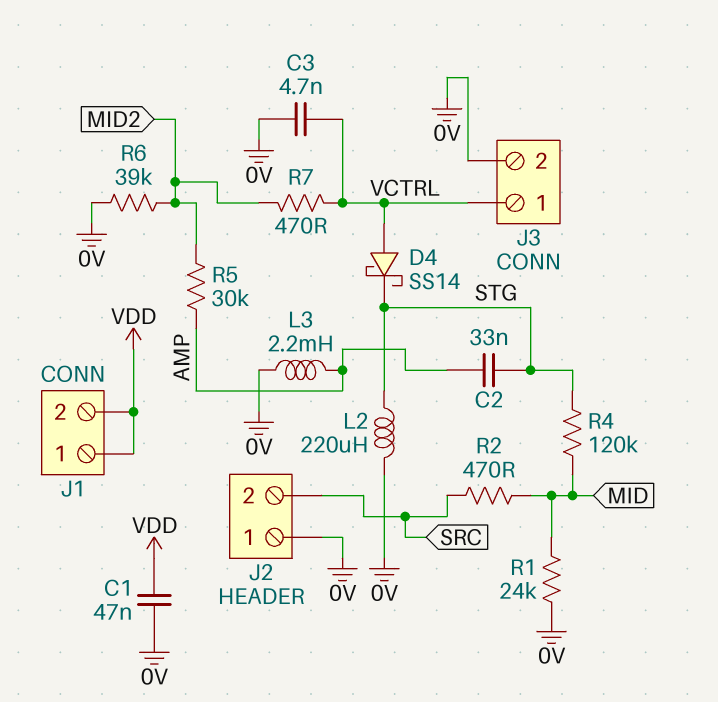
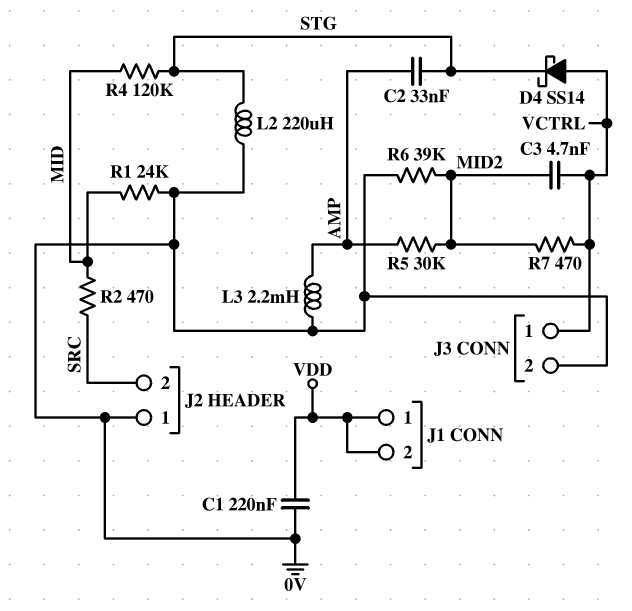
C1: 47nF (0V, VDD) -> 220nF (0V, VDD)
C3: 4.7nF (0V, VCTRL) -> 4.7nF (MID2, VCTRL)

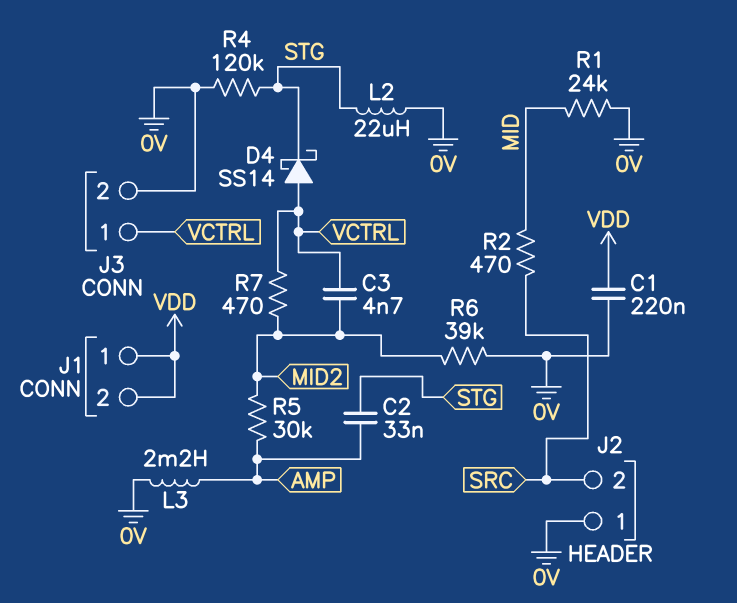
L2: 220uH (0V, STG) -> 22uH (0V, STG)
R4: 120k (MID, STG) -> 120k (0V, STG)

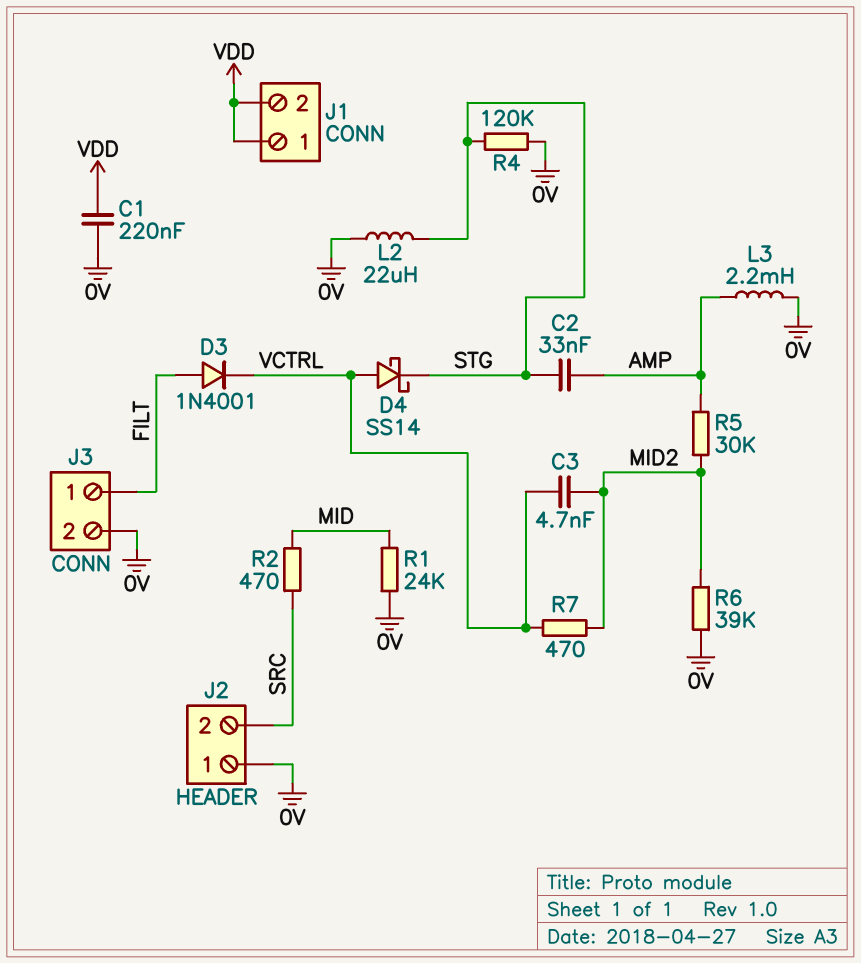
D3: none -> diode 1N4001 (A FILT, K VCTRL)
J3 pin 1: VCTRL -> FILT

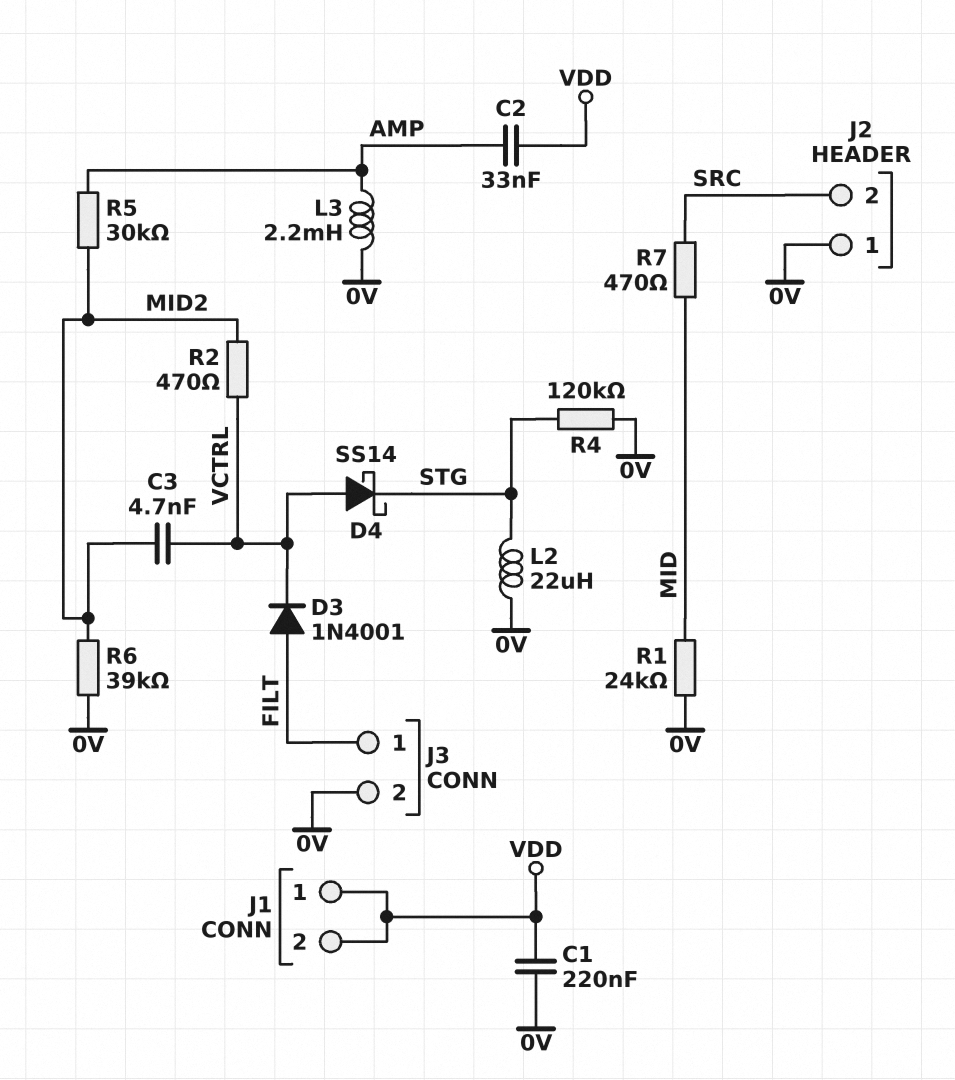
C2: 33nF (AMP, STG) -> 33nF (AMP, VDD)
R2: 470 (MID, SRC) -> 470 (MID2, VCTRL)
R7: 470 (MID2, VCTRL) -> 470 (MID, SRC)

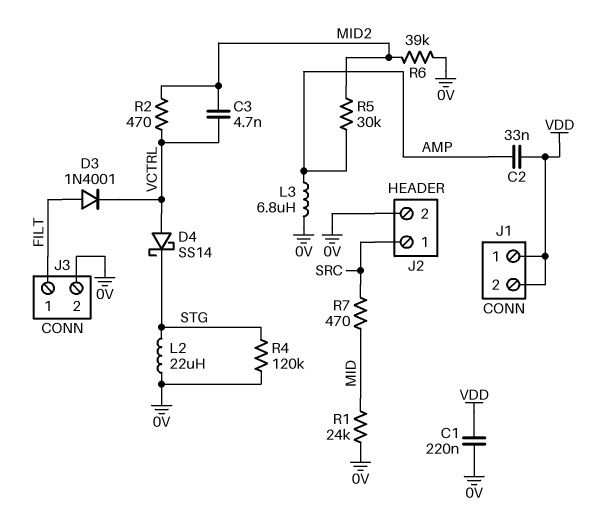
J2 pin 1: 0V -> SRC
J2 pin 2: SRC -> 0V
L3: 2.2mH (0V, AMP) -> 6.8uH (0V, AMP)

